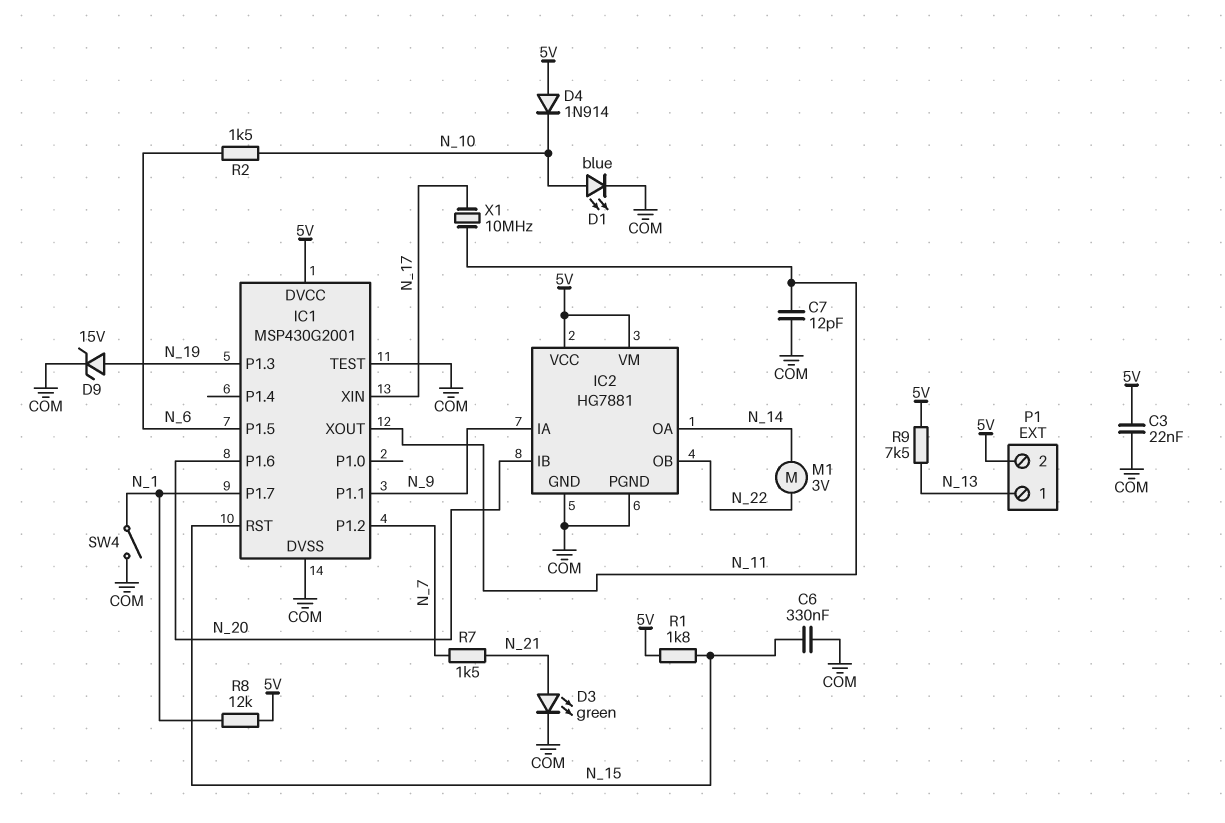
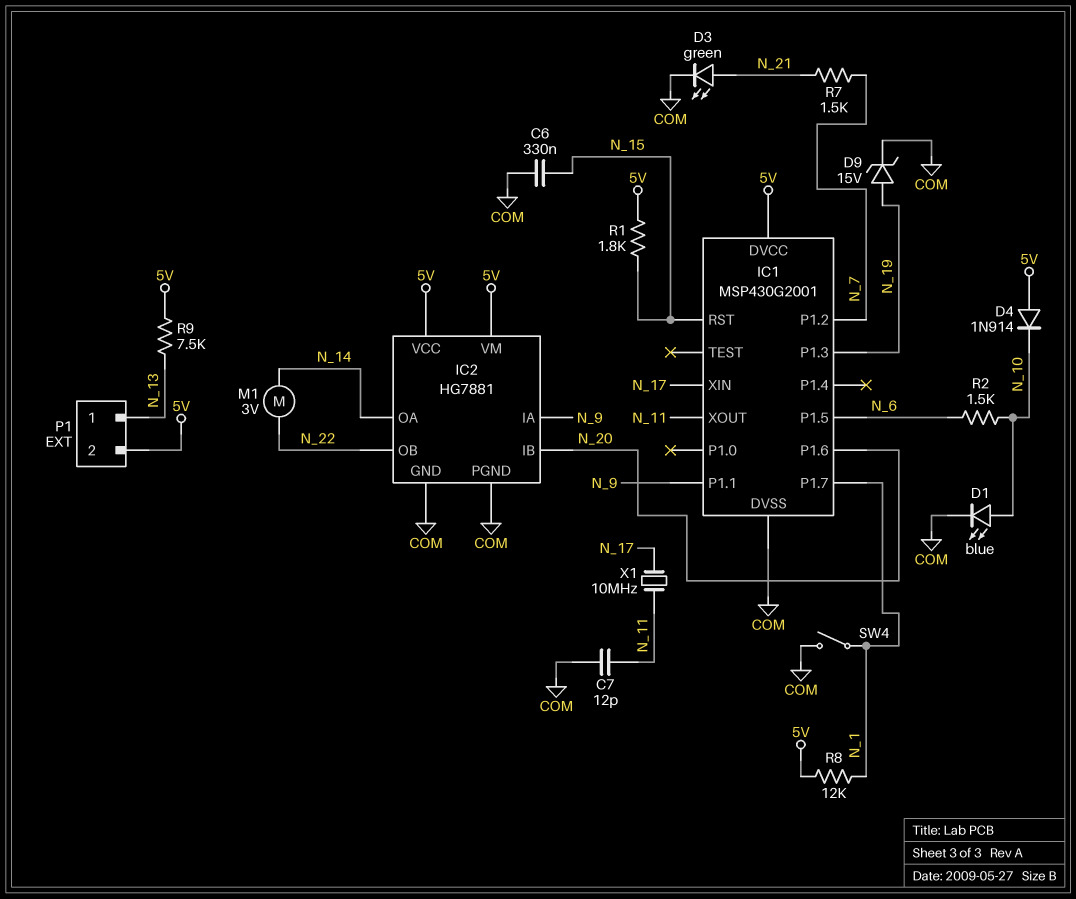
C3: 22nF (5V, COM) -> none
IC1 pin TEST: COM -> none

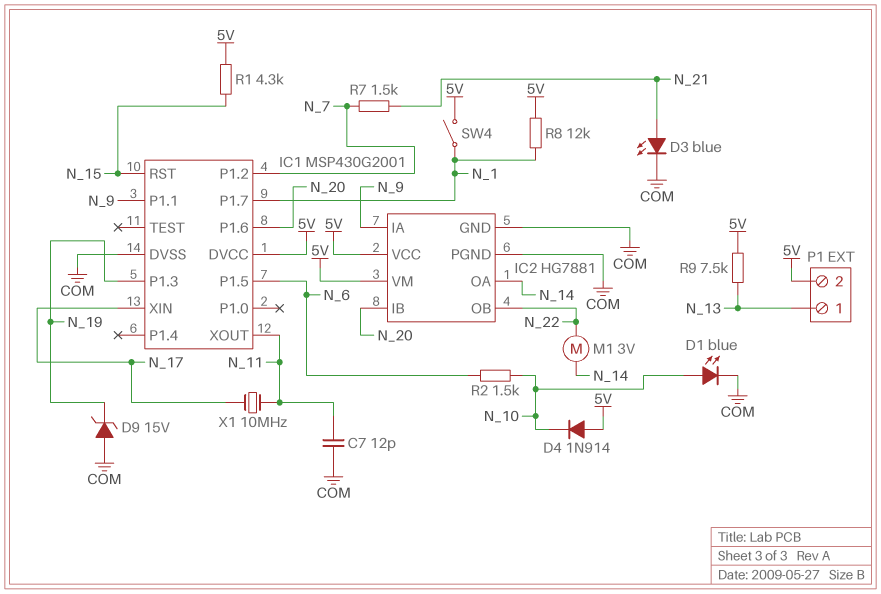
C6: 330nF (COM, N_15) -> none
D3: LED green (A N_21, K COM) -> LED blue (A N_21, K COM)
D9: zener 15V (A N_19, K COM) -> zener 15V (A COM, K N_19)
R1: 1.8k (5V, N_15) -> 4.3k (5V, N_15)
SW4: switch (COM, N_1) -> switch (5V, N_1)

